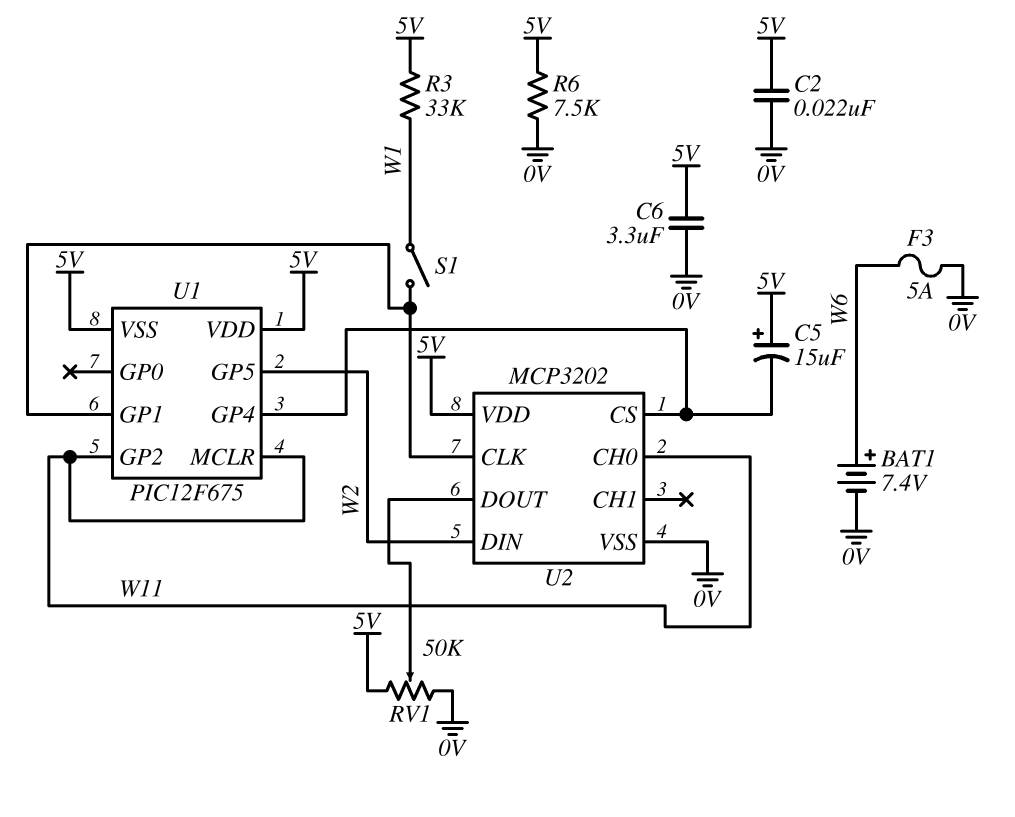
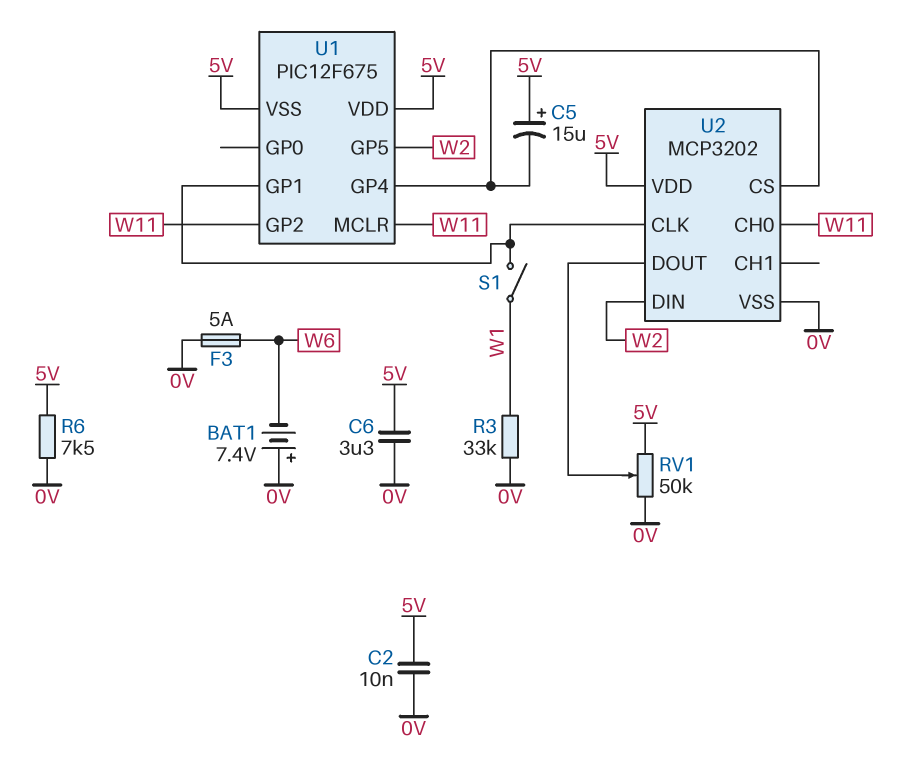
BAT1: 7.4V (plus W6, minus 0V) -> 7.4V (plus 0V, minus W6)
C2: 22nF (0V, 5V) -> 10nF (0V, 5V)
R3: 33k (5V, W1) -> 33k (0V, W1)

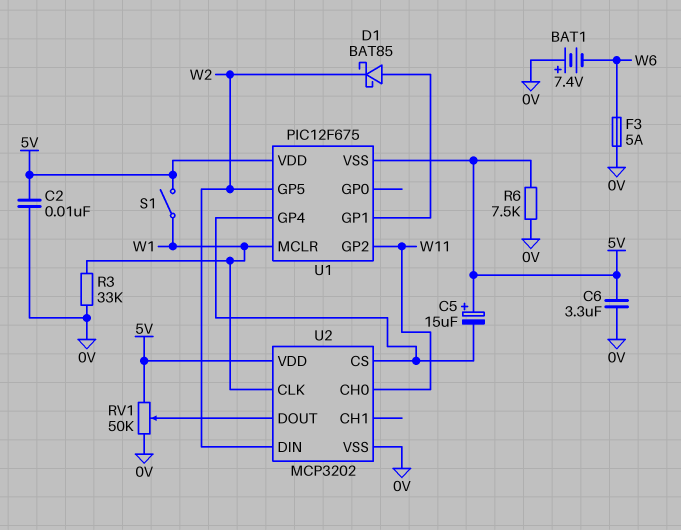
D1: none -> schottky BAT85 (A U1/GP1, K W2)
S1: switch (U1/GP1, W1) -> switch (5V, W1)
U1 pin MCLR: W11 -> W1
U2 pin CLK: U1/GP1 -> W1

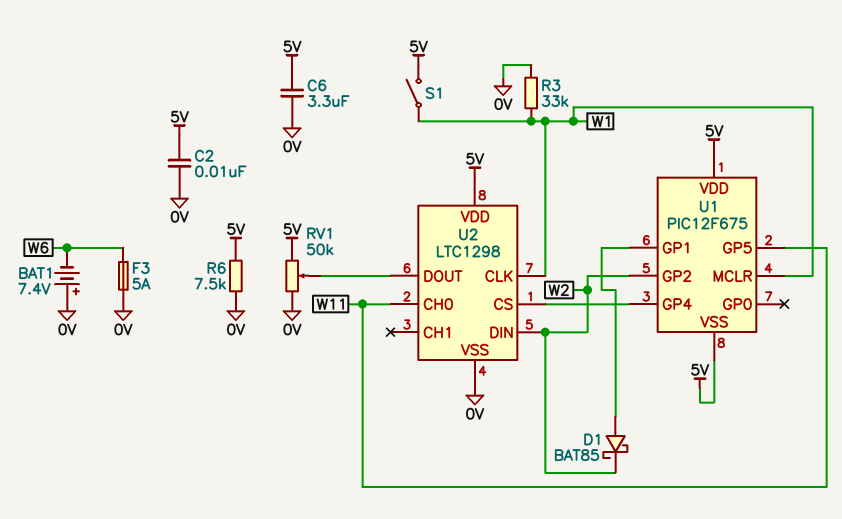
C5: 15uF (plus 5V, minus U1/GP4) -> none
U1 pin GP2: W11 -> W2
U1 pin GP5: W2 -> W11
U2: MCP3202 -> LTC1298

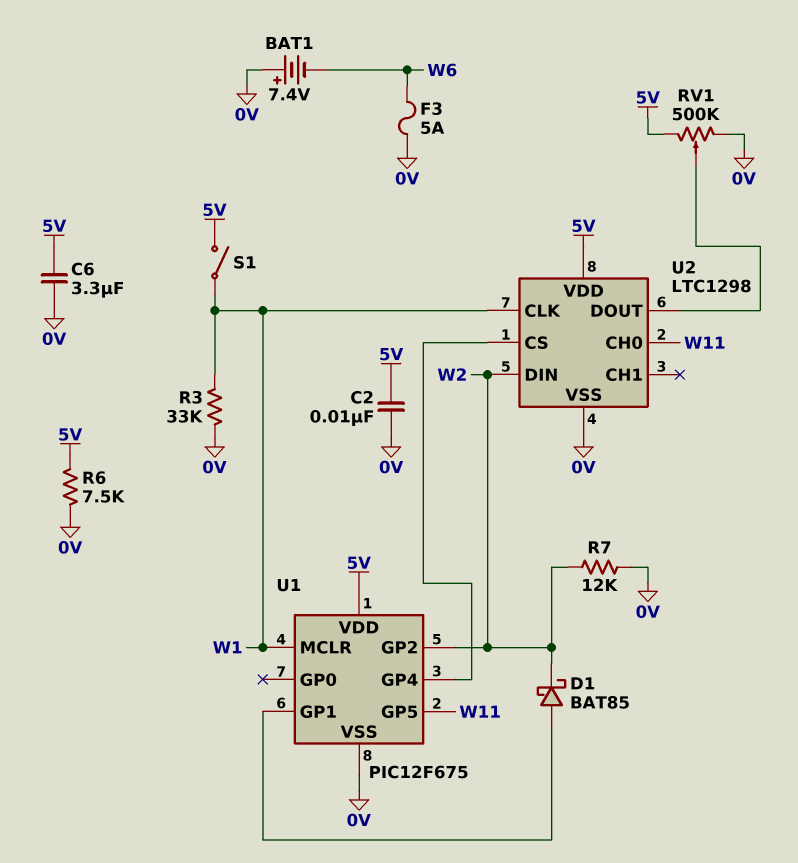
R7: none -> 12k (0V, W2)
RV1: 50k (0V, 5V, wiper U2/DOUT) -> 500k (0V, 5V, wiper U2/DOUT)
U1 pin VSS: 5V -> 0V

